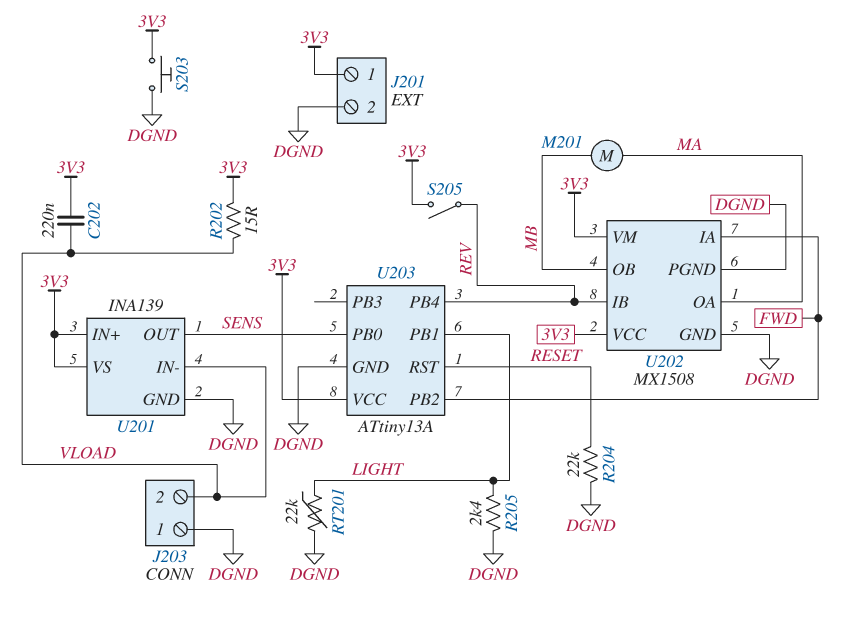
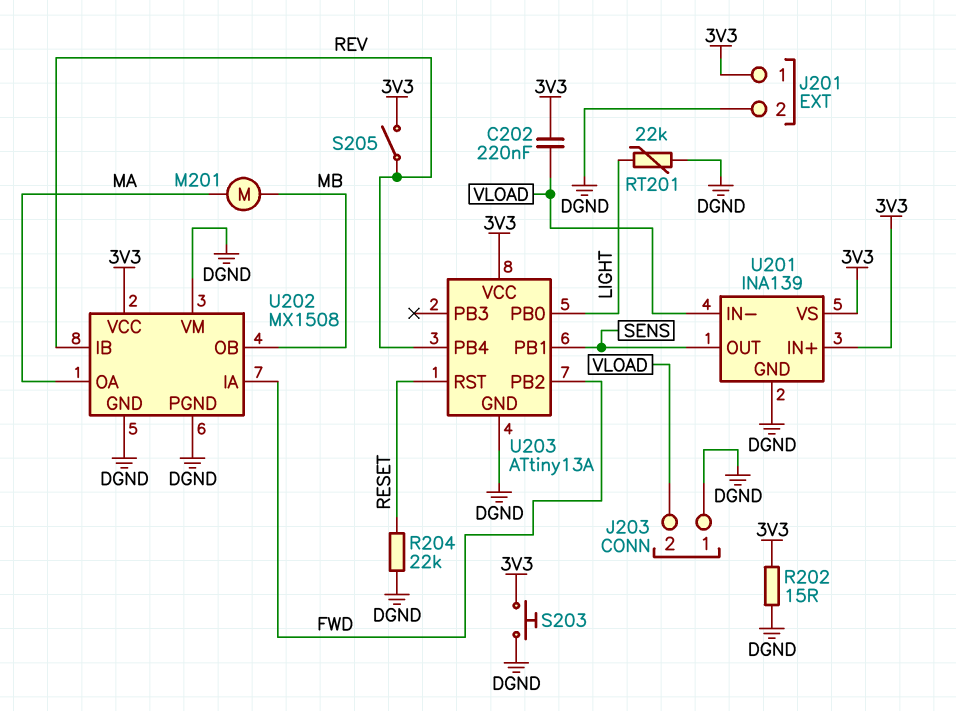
R202: 15 (3V3, VLOAD) -> 15 (3V3, DGND)
R205: 2.4k (DGND, LIGHT) -> none
U202 pin VM: 3V3 -> DGND
U203 pin PB0: SENS -> LIGHT
U203 pin PB1: LIGHT -> SENS

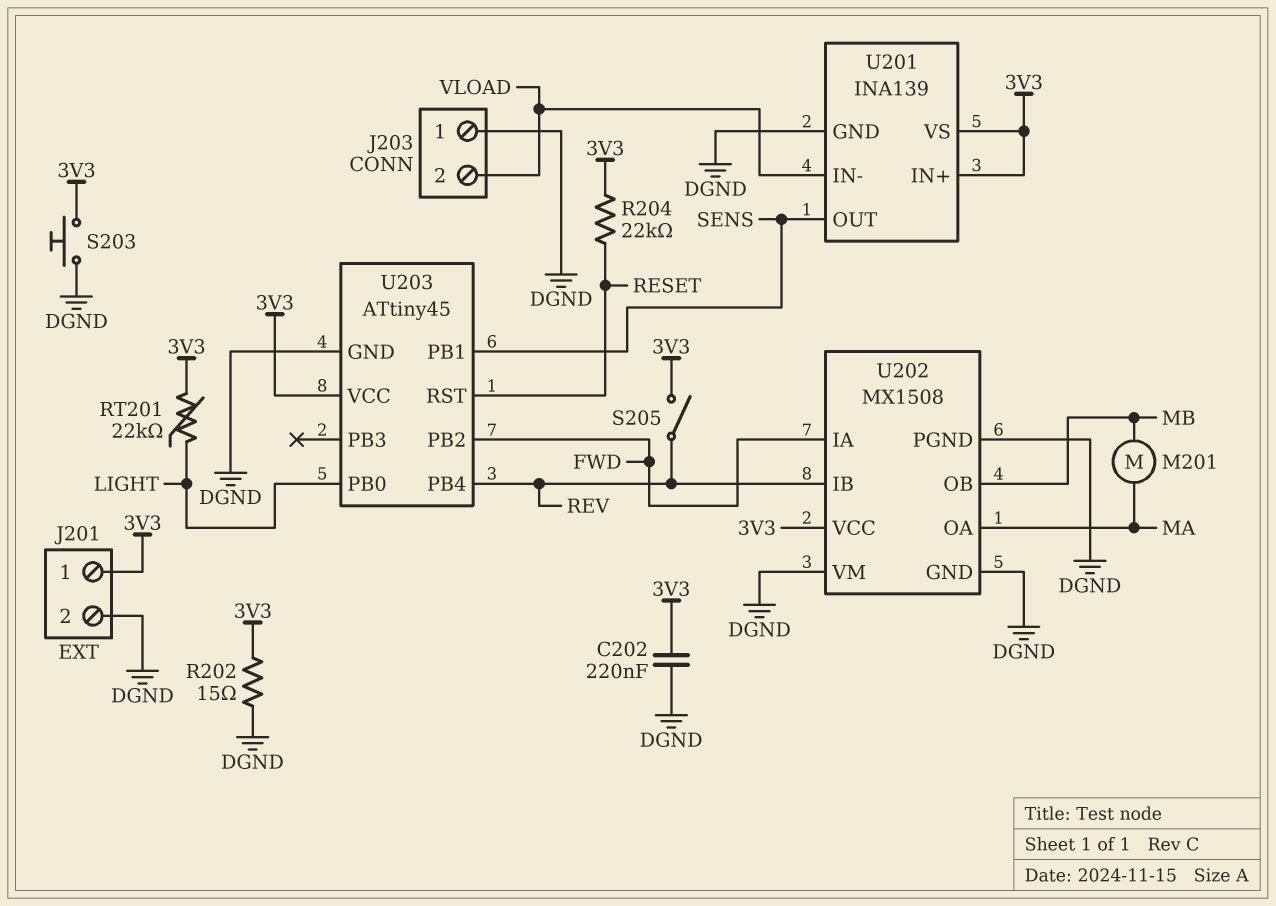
C202: 220nF (3V3, VLOAD) -> 220nF (3V3, DGND)
R204: 22k (DGND, RESET) -> 22k (3V3, RESET)
RT201: 22k (DGND, LIGHT) -> 22k (3V3, LIGHT)
U203: ATtiny13A -> ATtiny45

